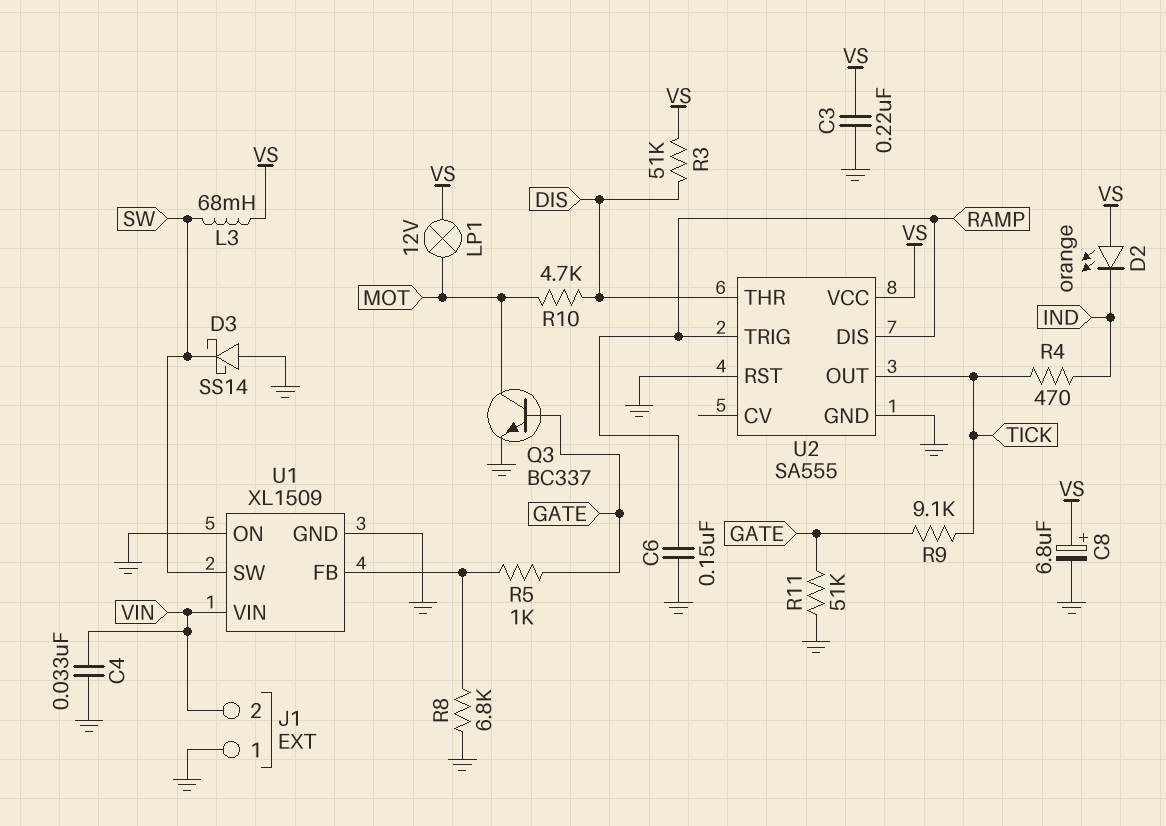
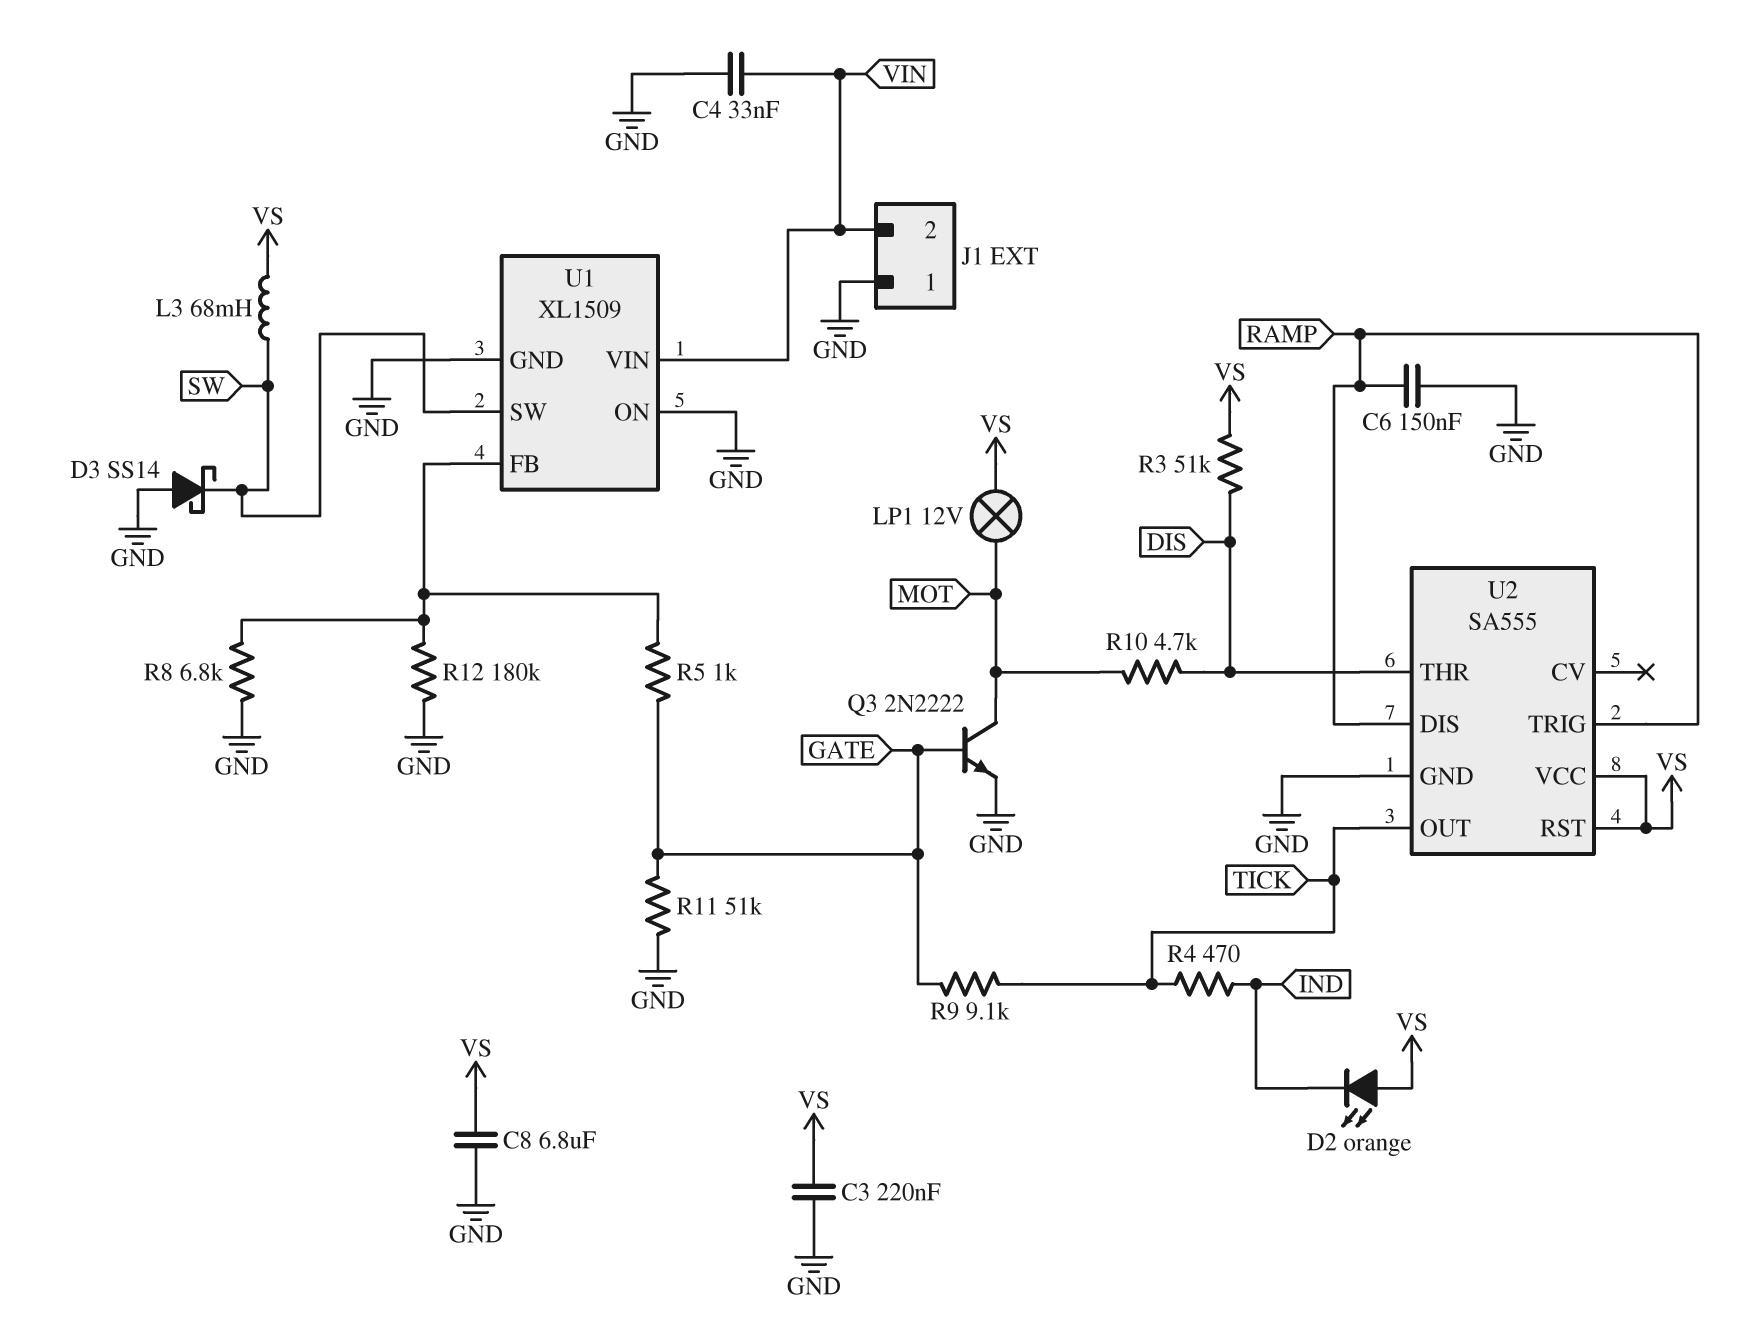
C8: 6.8uF (plus VS, minus GND) -> 6.8uF (GND, VS)
Q3: NPN BC337 (B GATE, C MOT, E GND) -> NPN 2N2222 (B GATE, C MOT, E GND)
R12: none -> 180k (GND, U1/FB)
U2 pin RST: GND -> VS

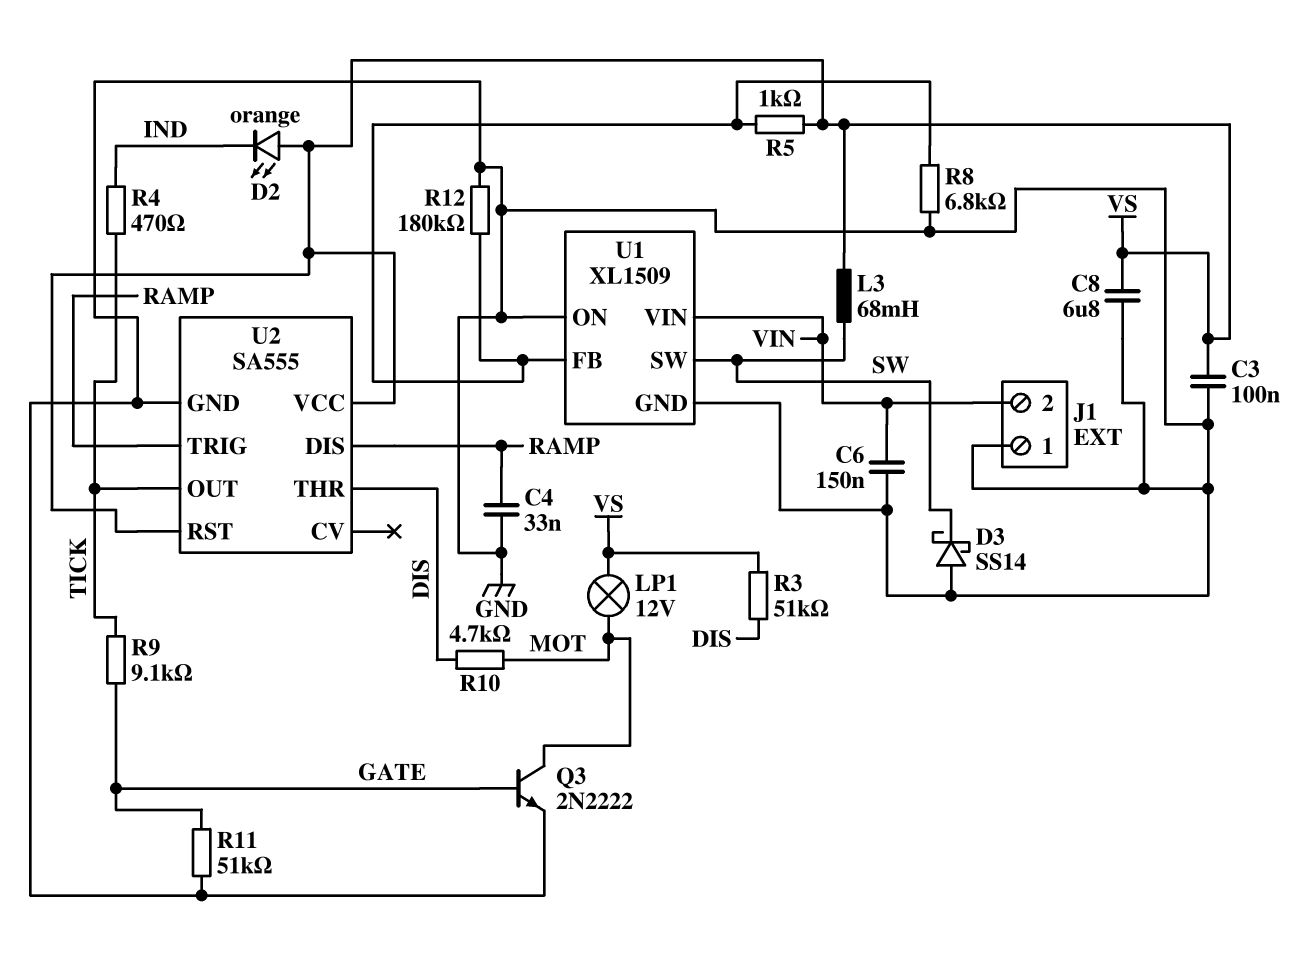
C3: 220nF (GND, VS) -> 100nF (GND, VS)
C4: 33nF (GND, VIN) -> 33nF (GND, RAMP)
C6: 150nF (GND, RAMP) -> 150nF (GND, VIN)
R5: 1k (GATE, U1/FB) -> 1k (U1/FB, VS)

